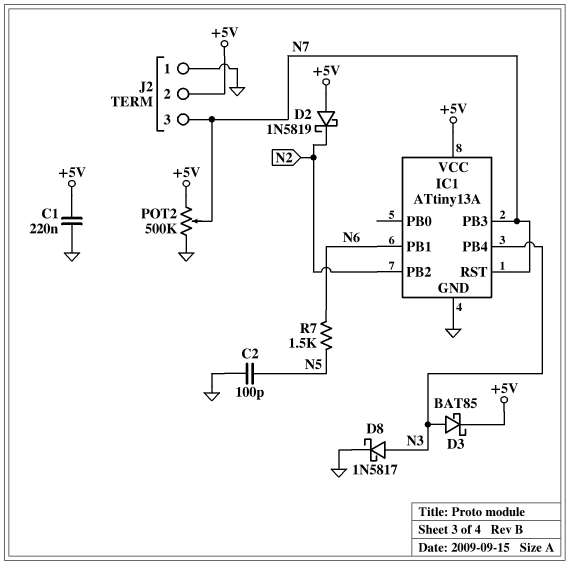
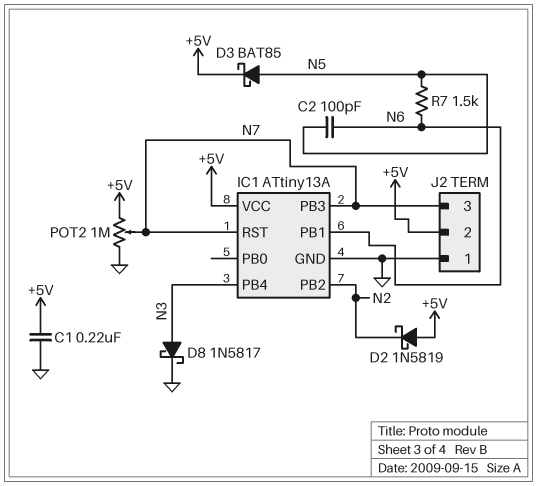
C2: 100pF (GND, N5) -> 100pF (N5, N6)
D3: schottky BAT85 (A N3, K +5V) -> schottky BAT85 (A N5, K +5V)
POT2: 500k (+5V, GND, wiper N7) -> 1M (+5V, GND, wiper N7)

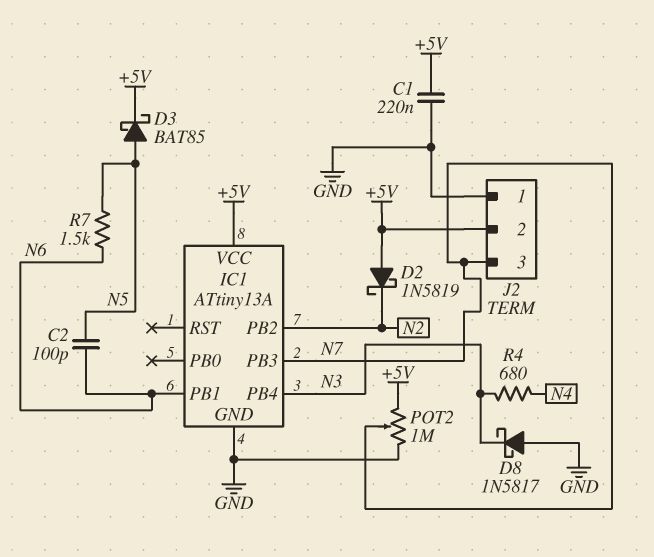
D8: schottky 1N5817 (A N3, K GND) -> schottky 1N5817 (A GND, K N3)
IC1 pin RST: N7 -> none
R4: none -> 680 (N3, N4)

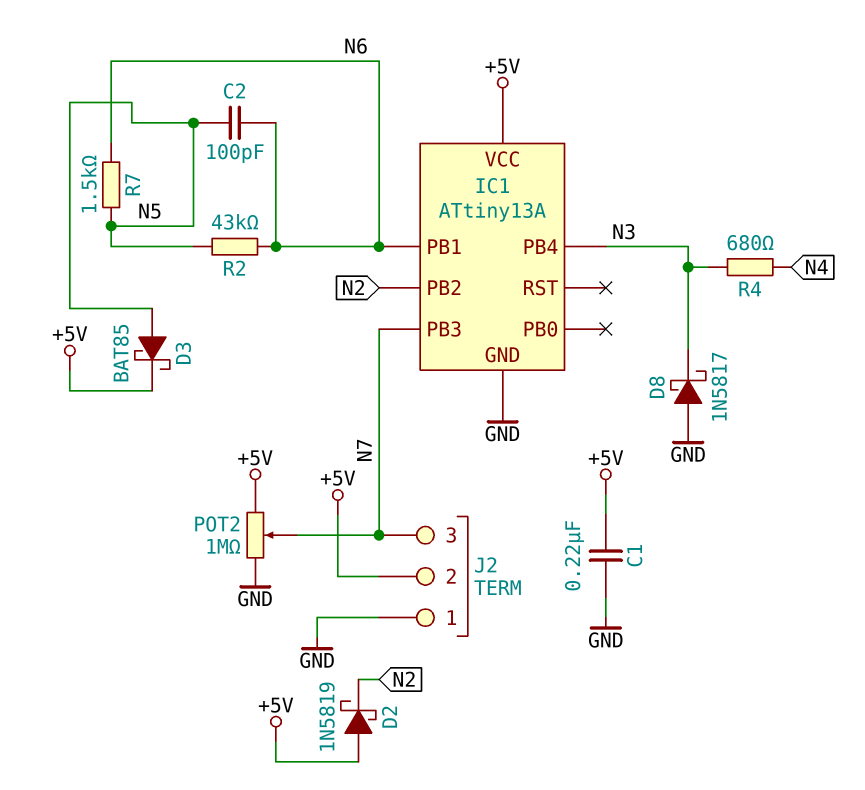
R2: none -> 43k (N5, N6)

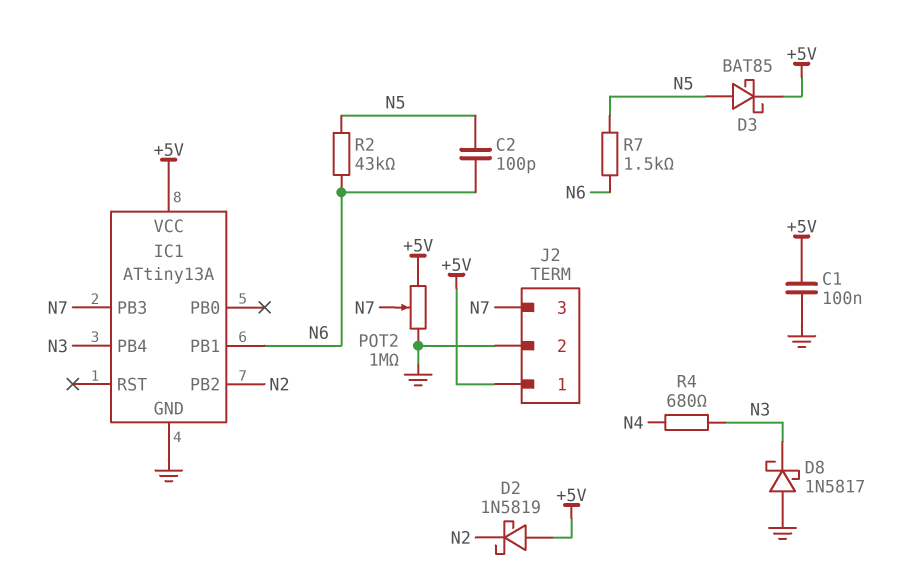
C1: 220nF (+5V, GND) -> 100nF (+5V, GND)
J2 pin 1: GND -> +5V
J2 pin 2: +5V -> GND

